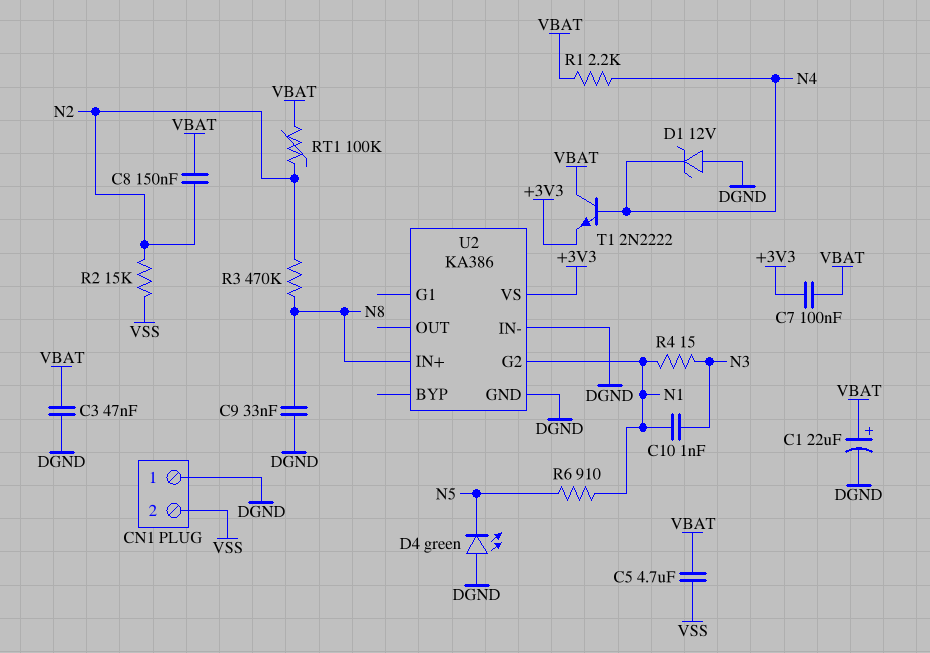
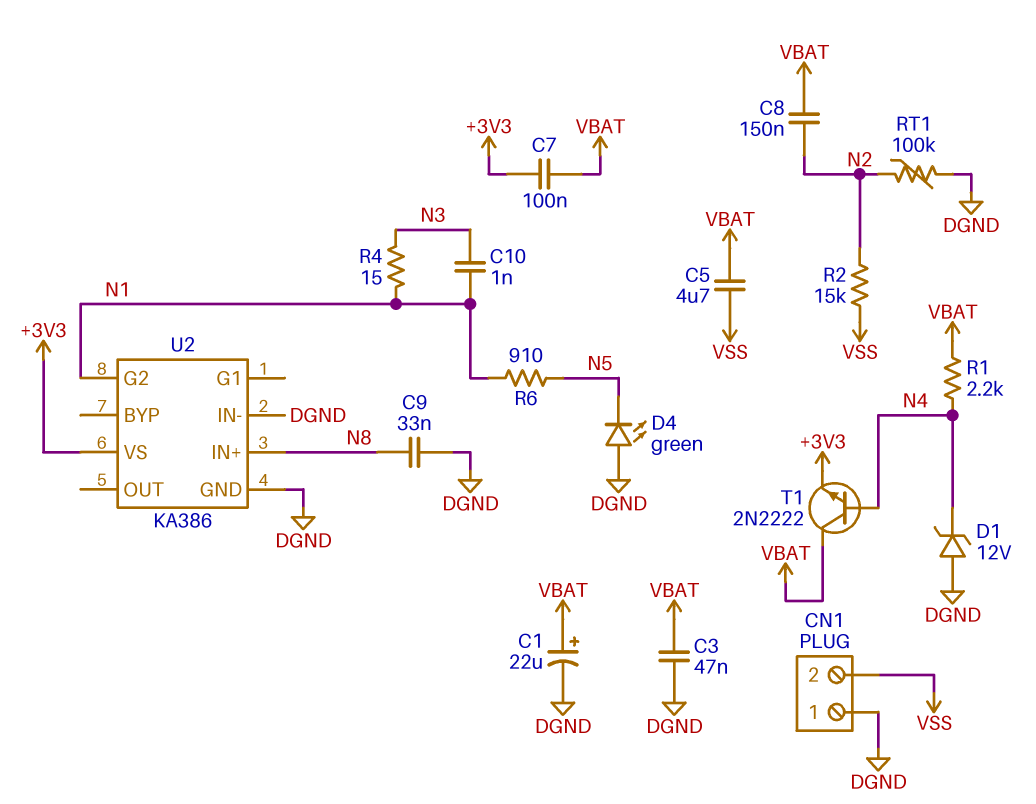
R3: 470k (N2, N8) -> none
RT1: 100k (N2, VBAT) -> 100k (DGND, N2)

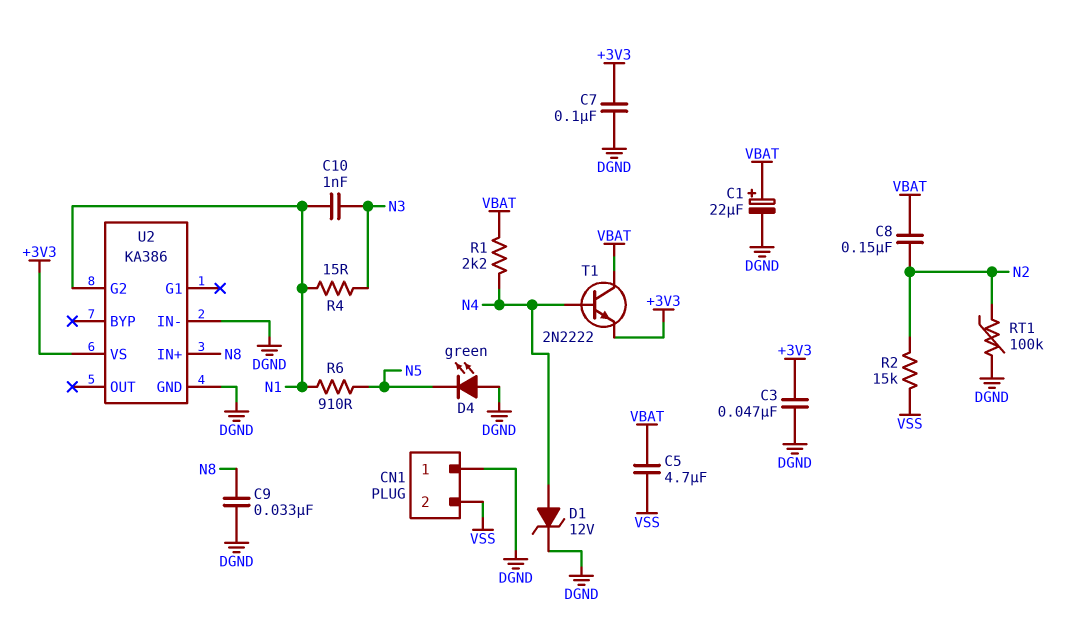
C3: 47nF (DGND, VBAT) -> 47nF (+3V3, DGND)
C7: 100nF (+3V3, VBAT) -> 100nF (+3V3, DGND)
D1: zener 12V (A DGND, K N4) -> zener 12V (A N4, K DGND)

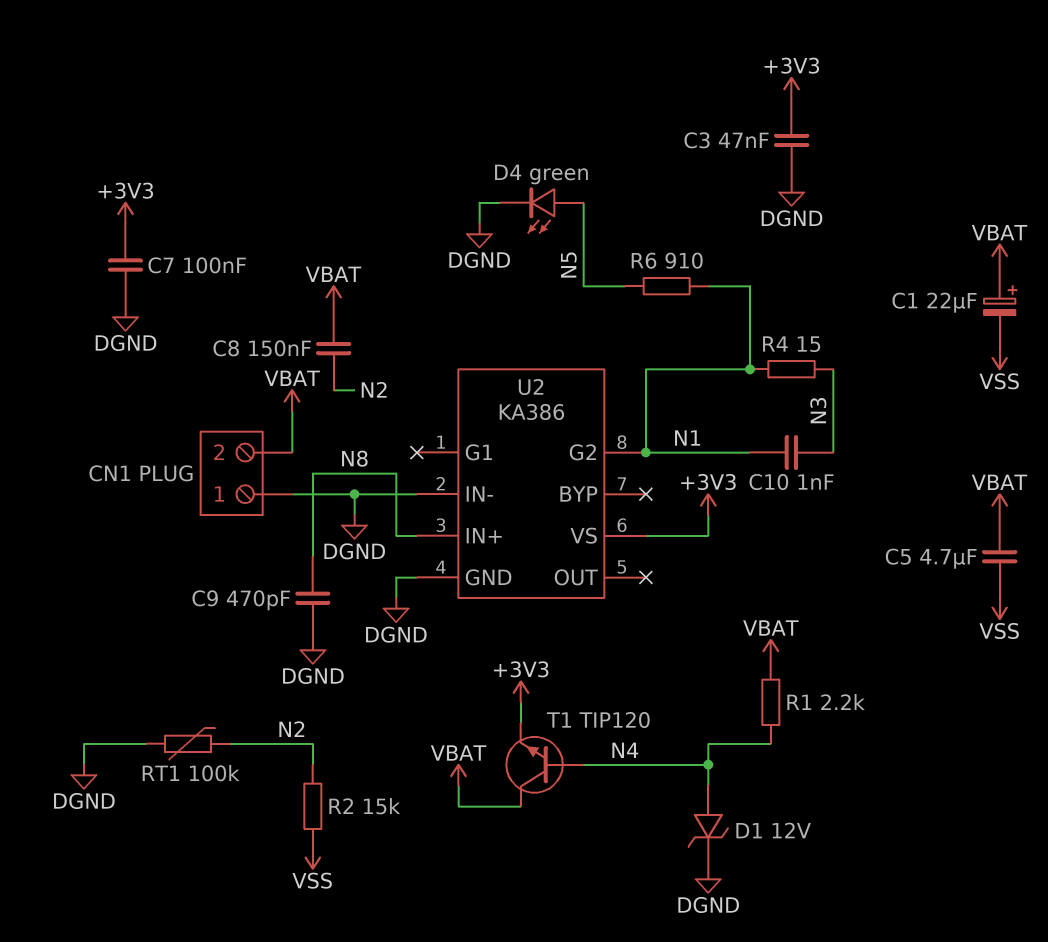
C1: 22uF (plus VBAT, minus DGND) -> 22uF (plus VBAT, minus VSS)
C9: 33nF (DGND, N8) -> 470pF (DGND, N8)
CN1 pin 2: VSS -> VBAT
D4: LED green (A DGND, K N5) -> LED green (A N5, K DGND)
T1: NPN 2N2222 (B N4, C VBAT, E +3V3) -> NPN TIP120 (B N4, C VBAT, E +3V3)

